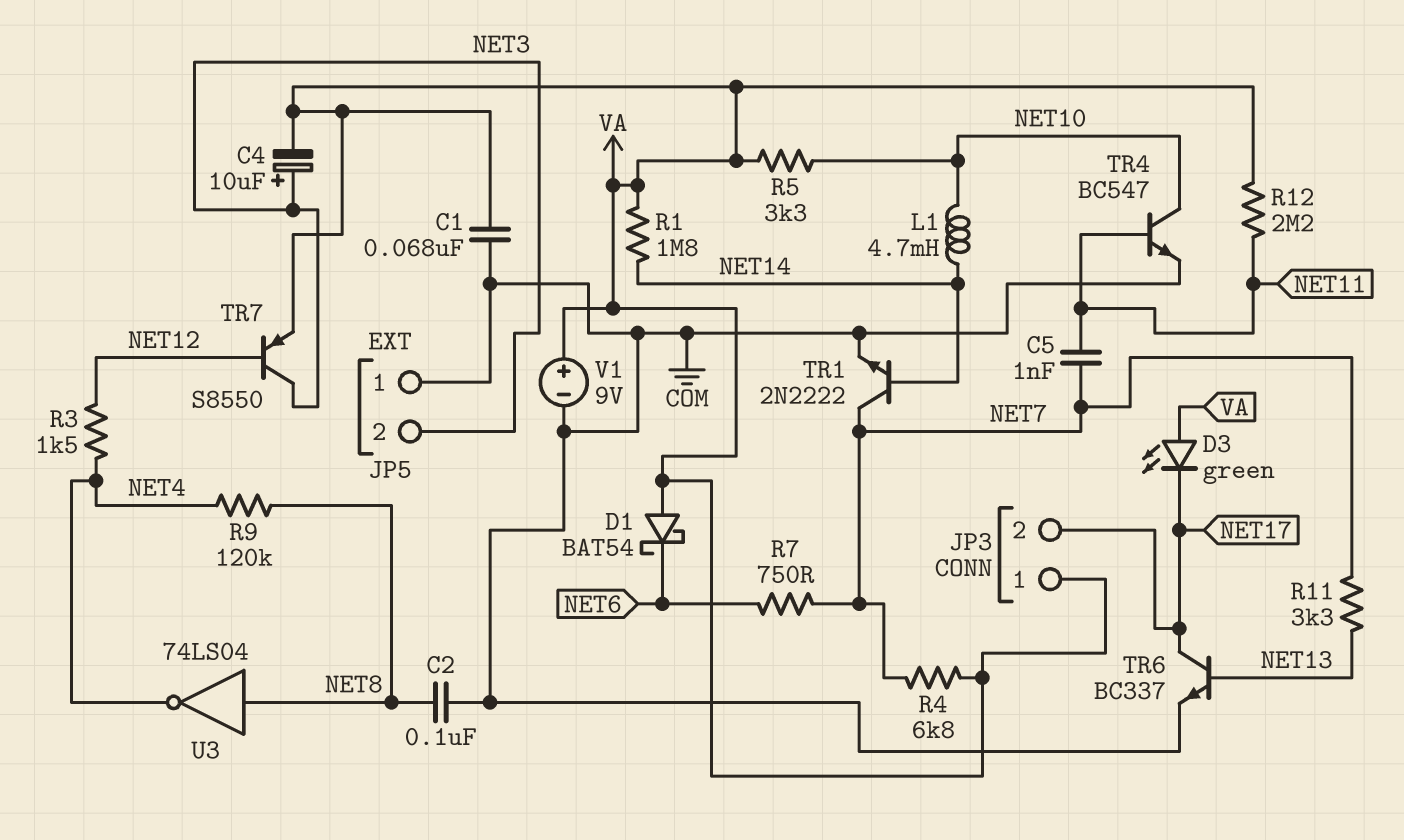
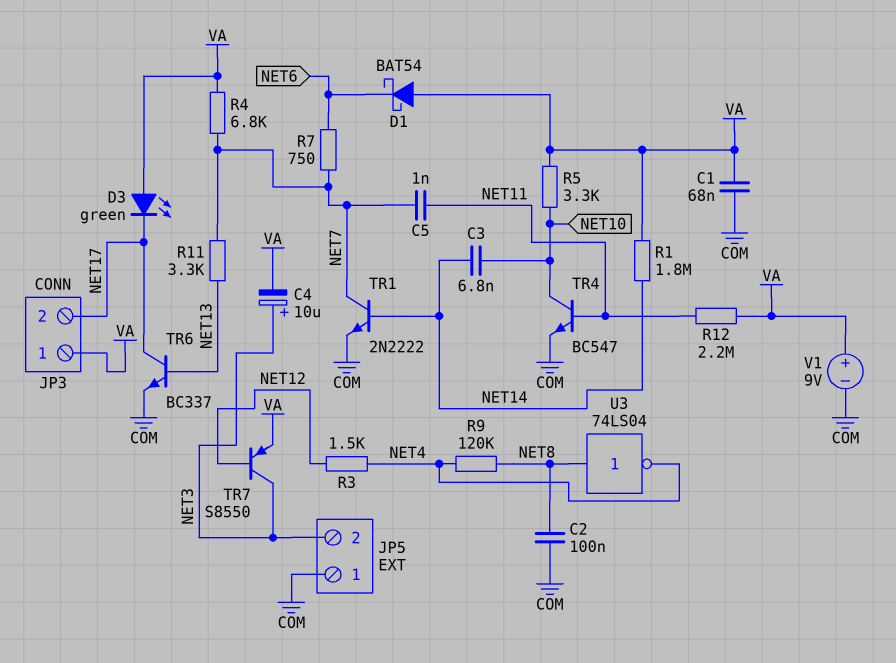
C3: none -> 6.8nF (NET10, NET14)
L1: 4.7mH (NET10, NET14) -> none

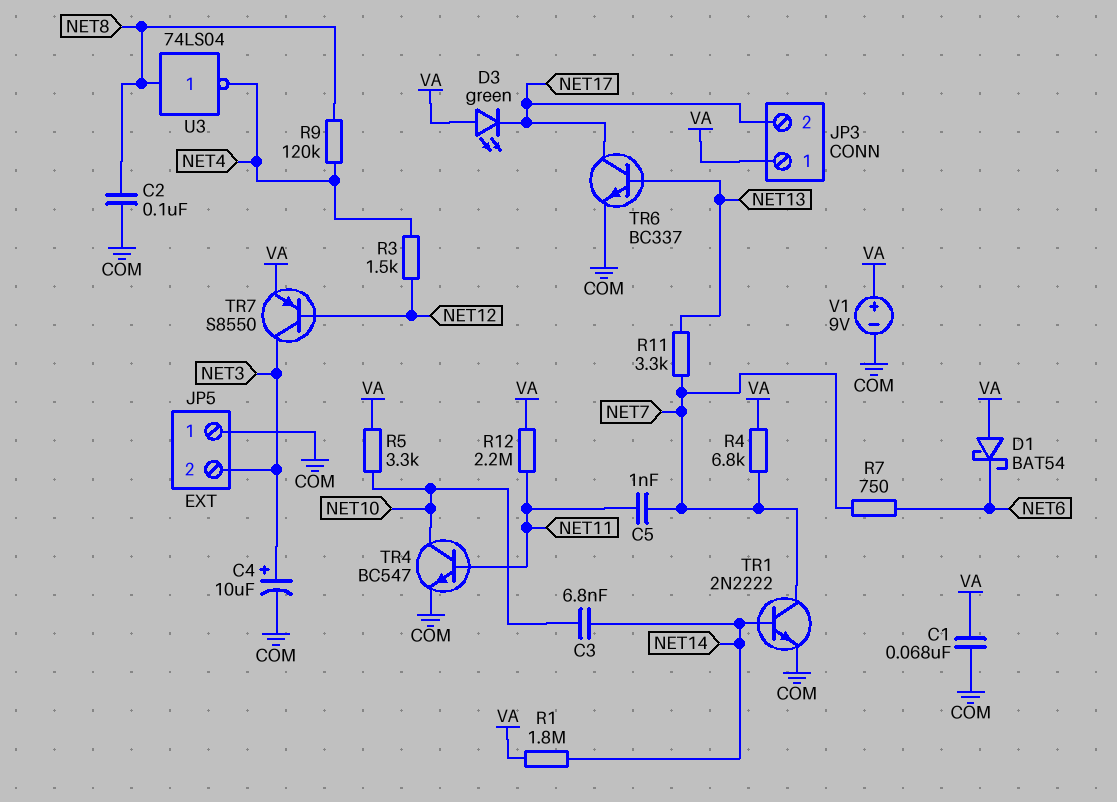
C4: 10uF (plus NET3, minus VA) -> 10uF (plus NET3, minus COM)

